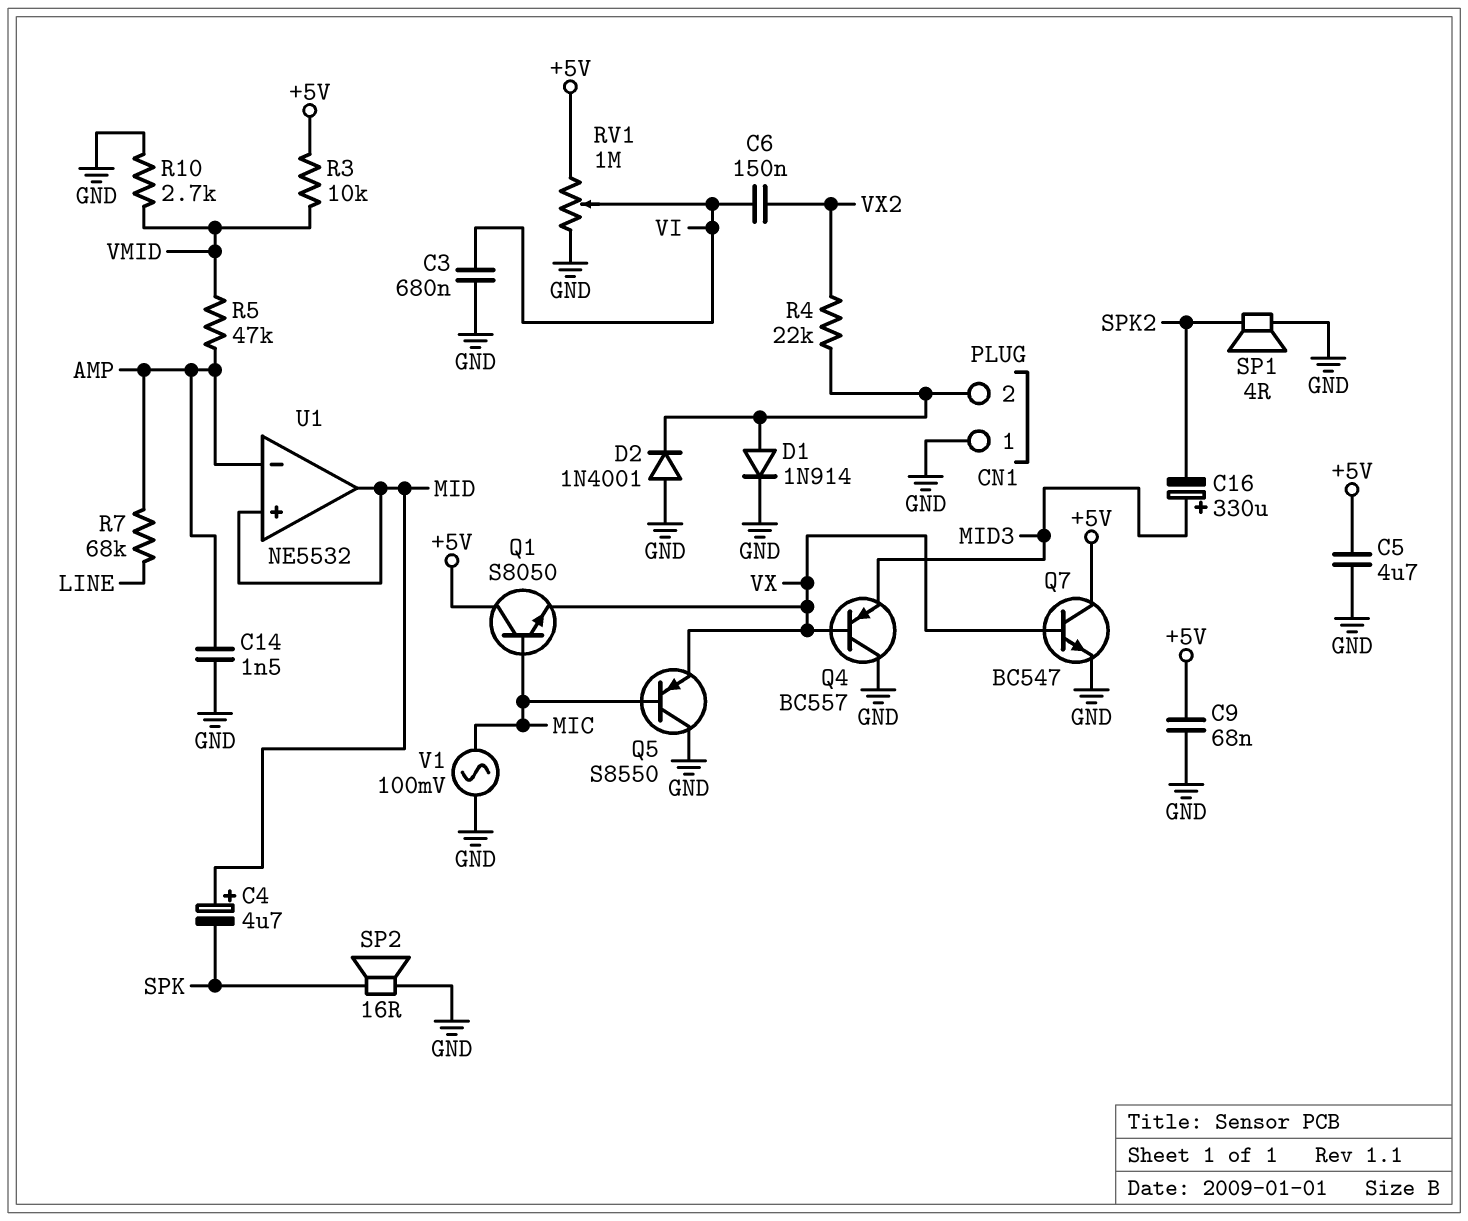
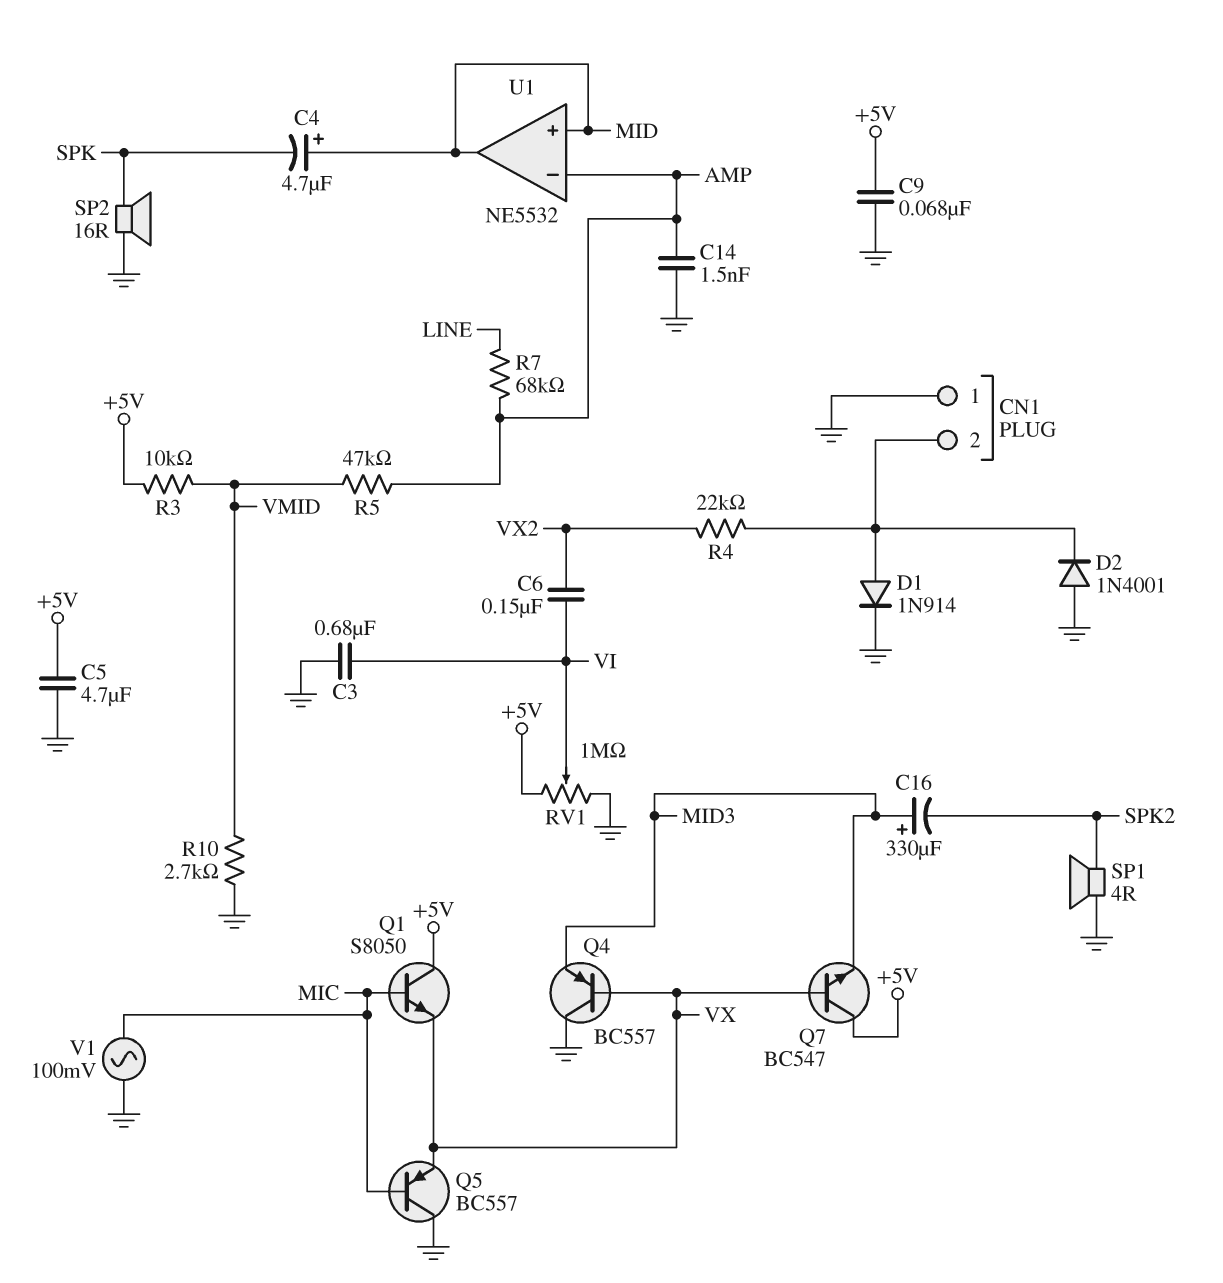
Q5: PNP S8550 (B MIC, C GND, E VX) -> PNP BC557 (B MIC, C GND, E VX)
Q7: NPN BC547 (B VX, C +5V, E GND) -> NPN BC547 (B VX, C +5V, E MID3)

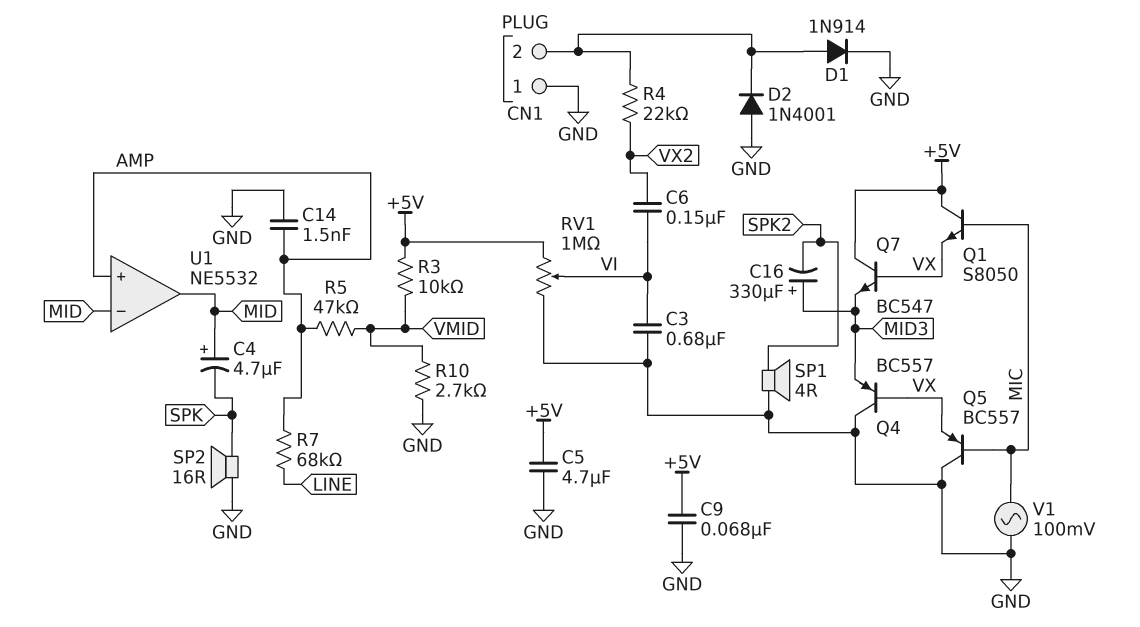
U1 pin in+: MID -> AMP
U1 pin in-: AMP -> MID

